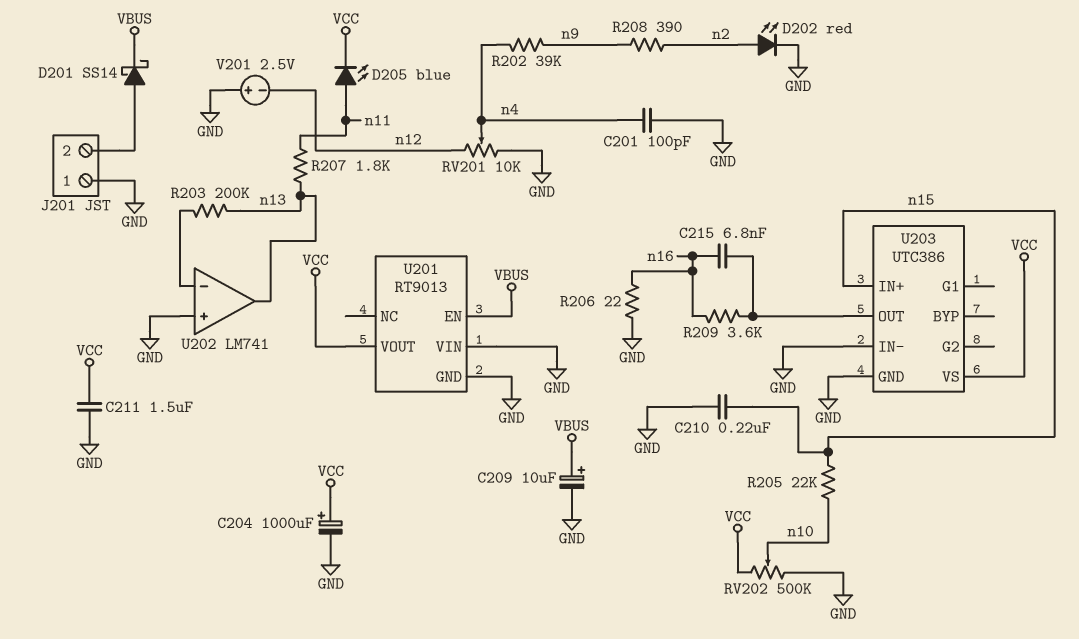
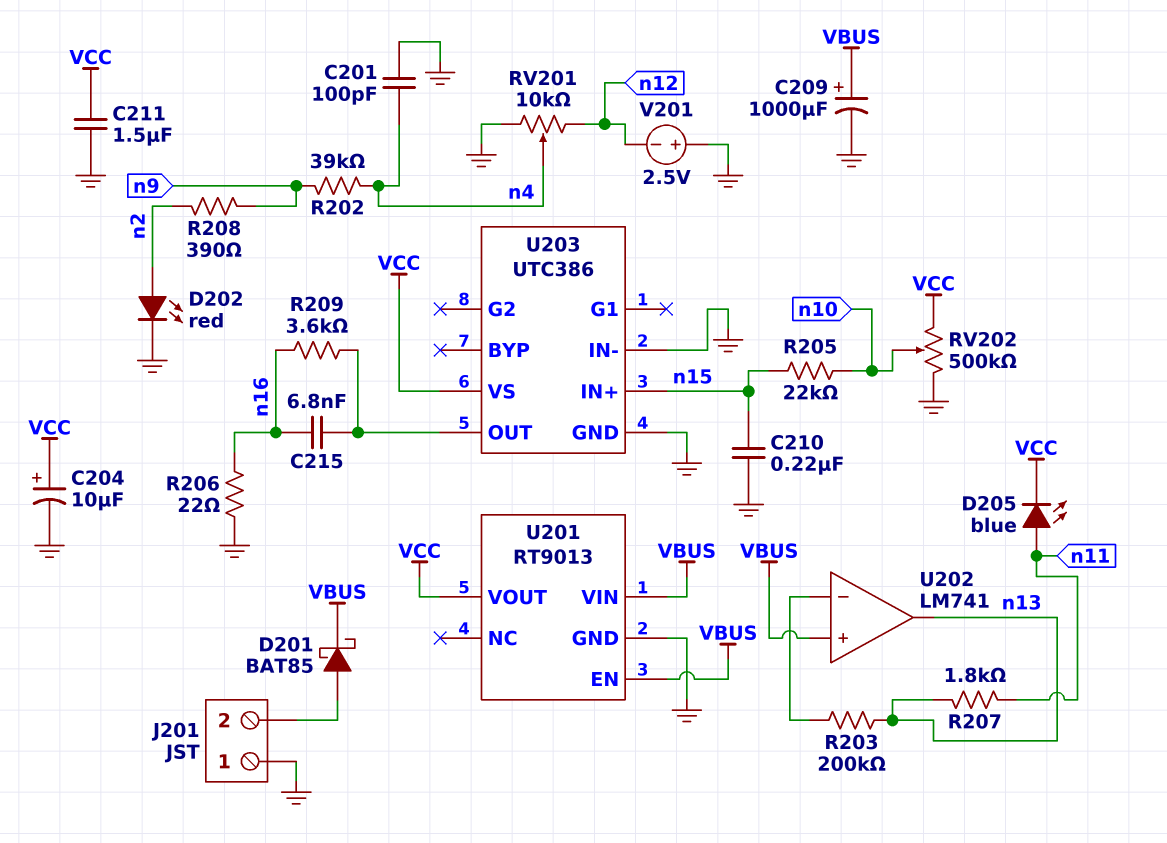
C204: 1000uF (plus VCC, minus GND) -> 10uF (plus VCC, minus GND)
C209: 10uF (plus VBUS, minus GND) -> 1000uF (plus VBUS, minus GND)
D201: schottky SS14 (A J201/2, K VBUS) -> schottky BAT85 (A J201/2, K VBUS)
U201 pin VIN: GND -> VBUS
U202 pin in+: GND -> VBUS

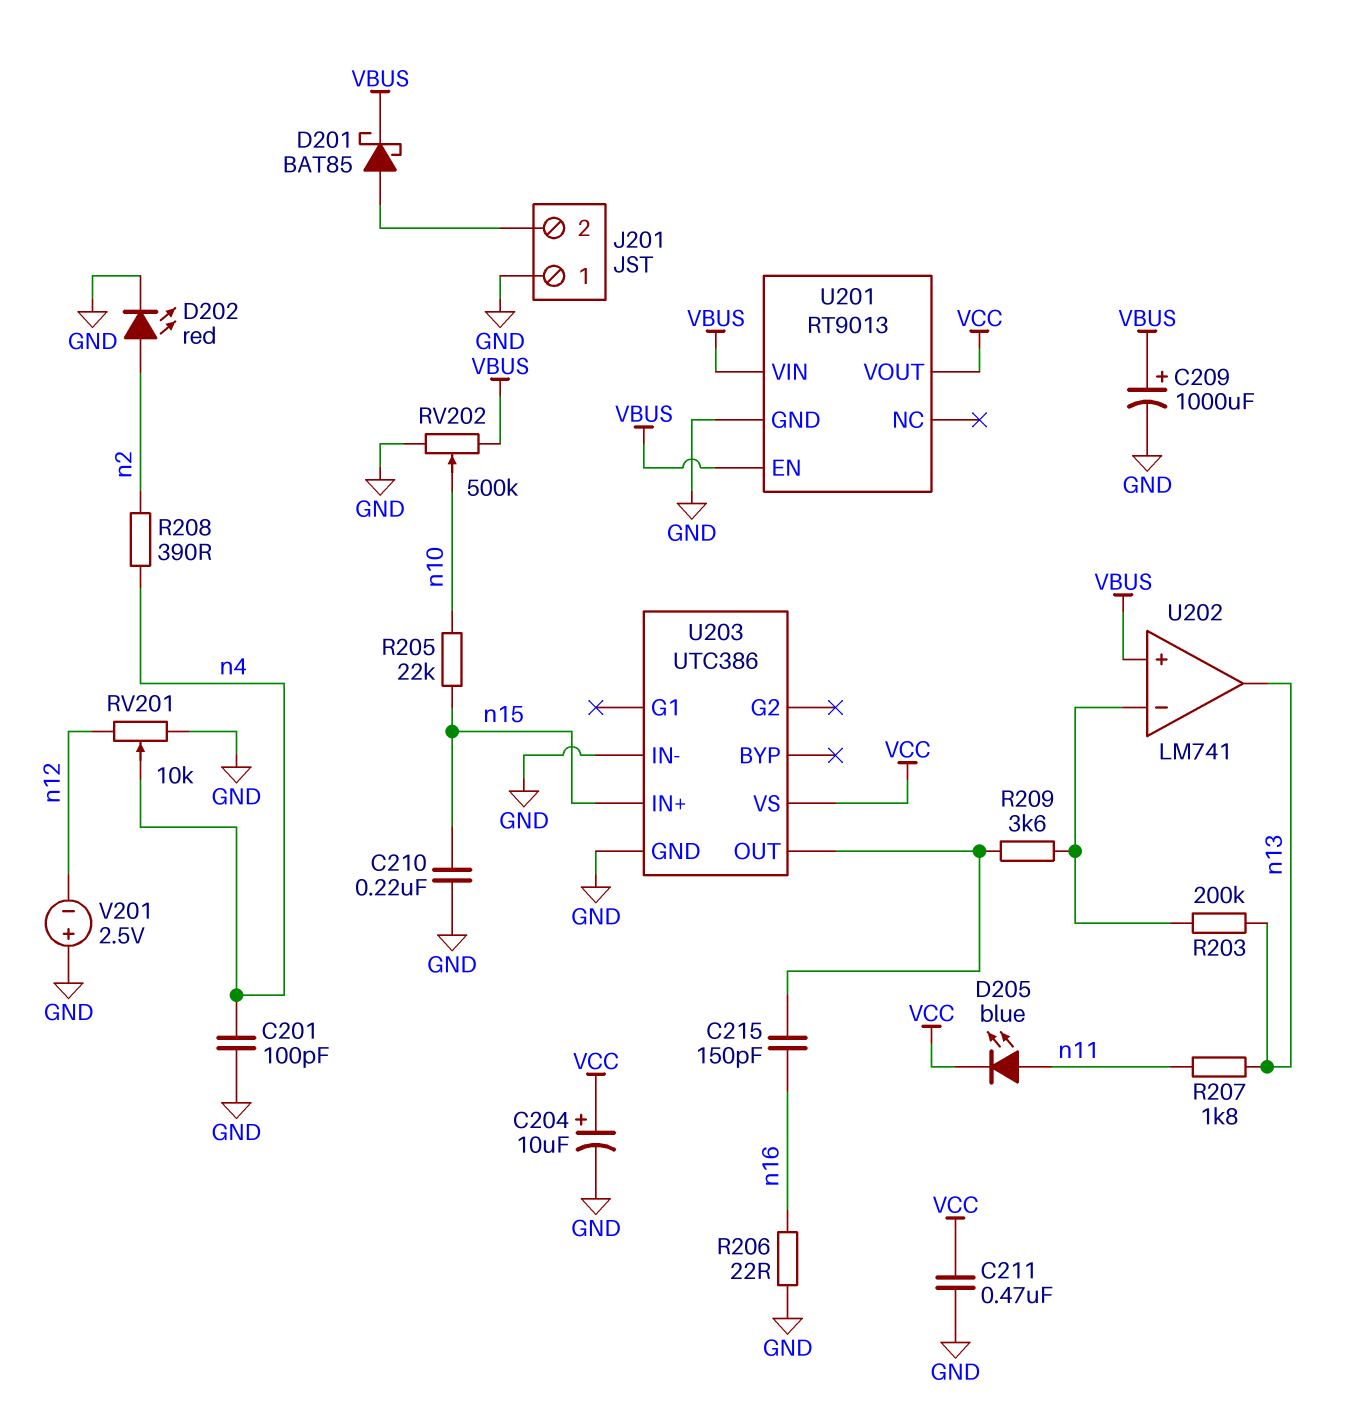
C211: 1.5uF (GND, VCC) -> 470nF (GND, VCC)
C215: 6.8nF (U203/OUT, n16) -> 150pF (U203/OUT, n16)
R202: 39k (n4, n9) -> none
R208: 390 (n2, n9) -> 390 (n2, n4)
R209: 3.6k (U203/OUT, n16) -> 3.6k (U202/in-, U203/OUT)
RV202: 500k (GND, VCC, wiper n10) -> 500k (GND, VBUS, wiper n10)

